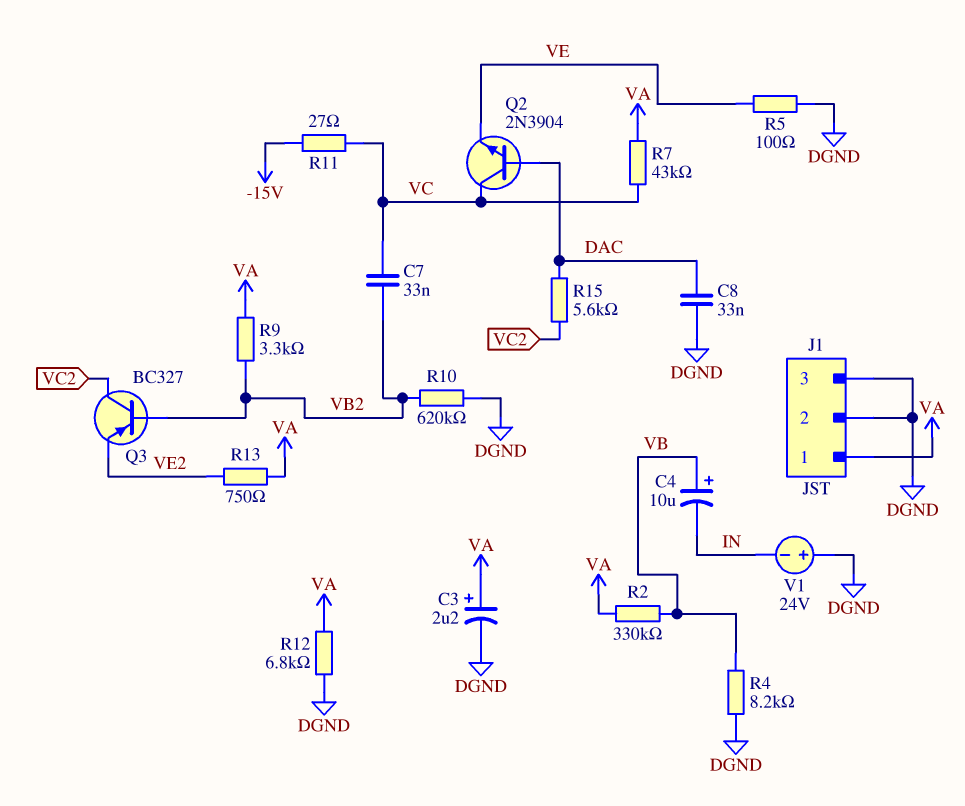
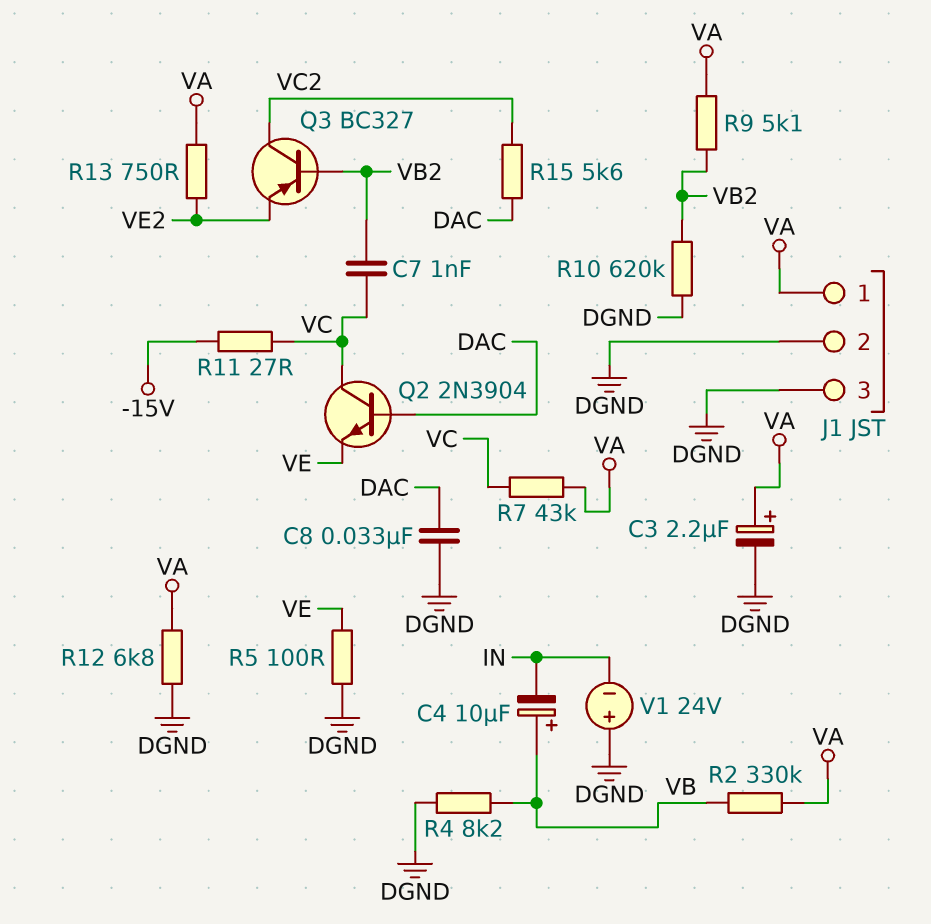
C7: 33nF (VB2, VC) -> 1nF (VB2, VC)
R9: 3.3k (VA, VB2) -> 5.1k (VA, VB2)

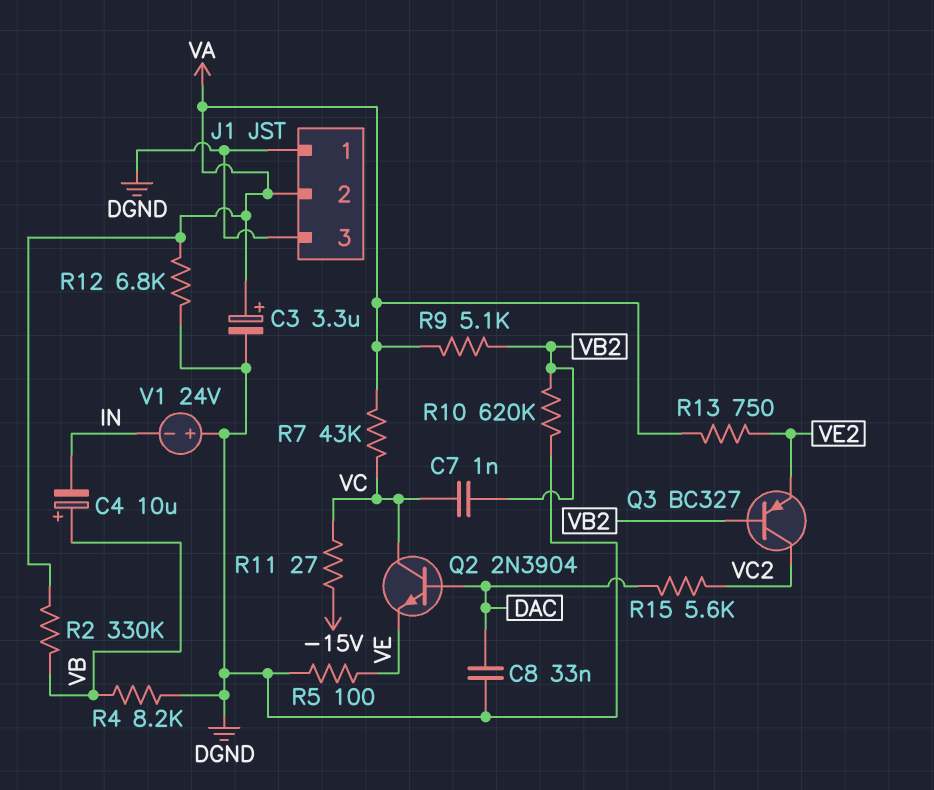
C3: 2.2uF (plus VA, minus DGND) -> 3.3uF (plus VA, minus DGND)
J1 pin 1: VA -> DGND
J1 pin 2: DGND -> VA

